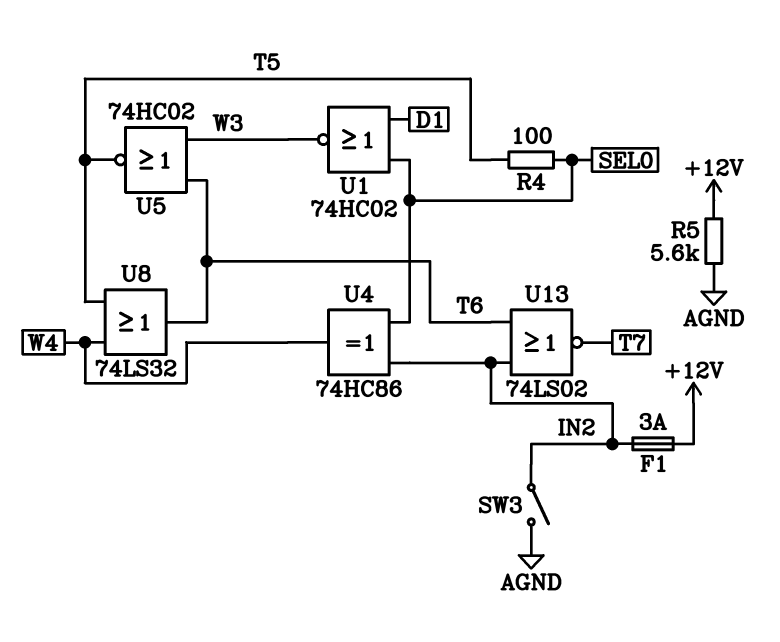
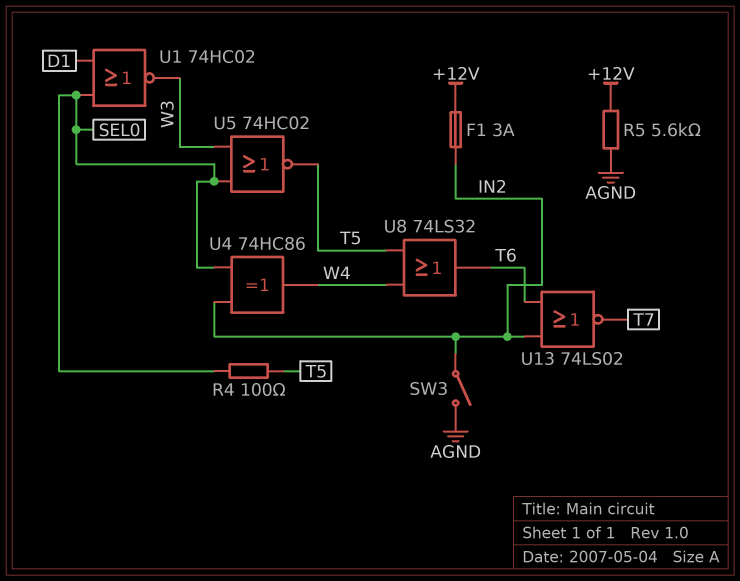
U5: NOR 74HC02 (in T6, in W3, out T5) -> NOR 74HC02 (in SEL0, in W3, out T5)

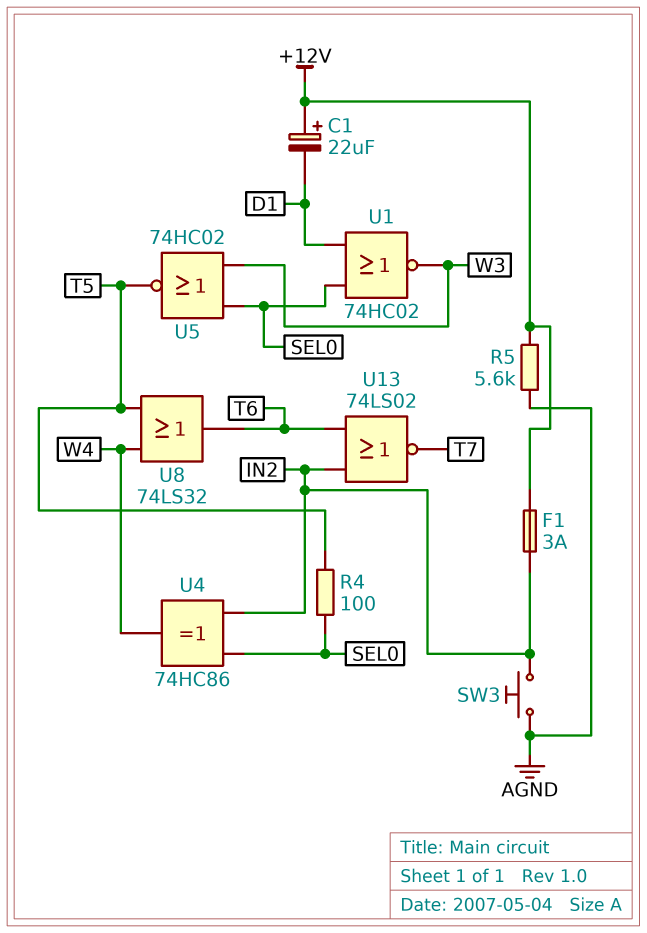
C1: none -> 22uF (plus +12V, minus D1)
SW3: switch (AGND, IN2) -> button (AGND, IN2)

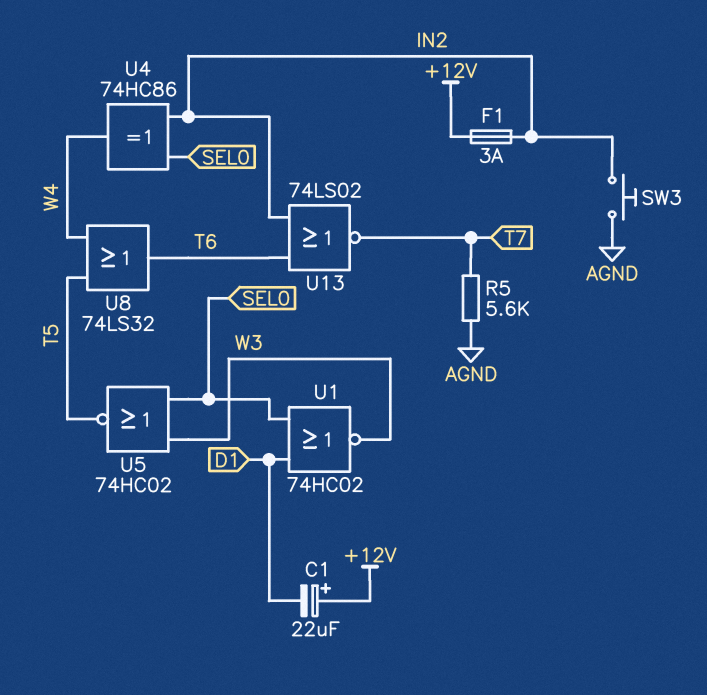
R4: 100 (SEL0, T5) -> none
R5: 5.6k (+12V, AGND) -> 5.6k (AGND, T7)

